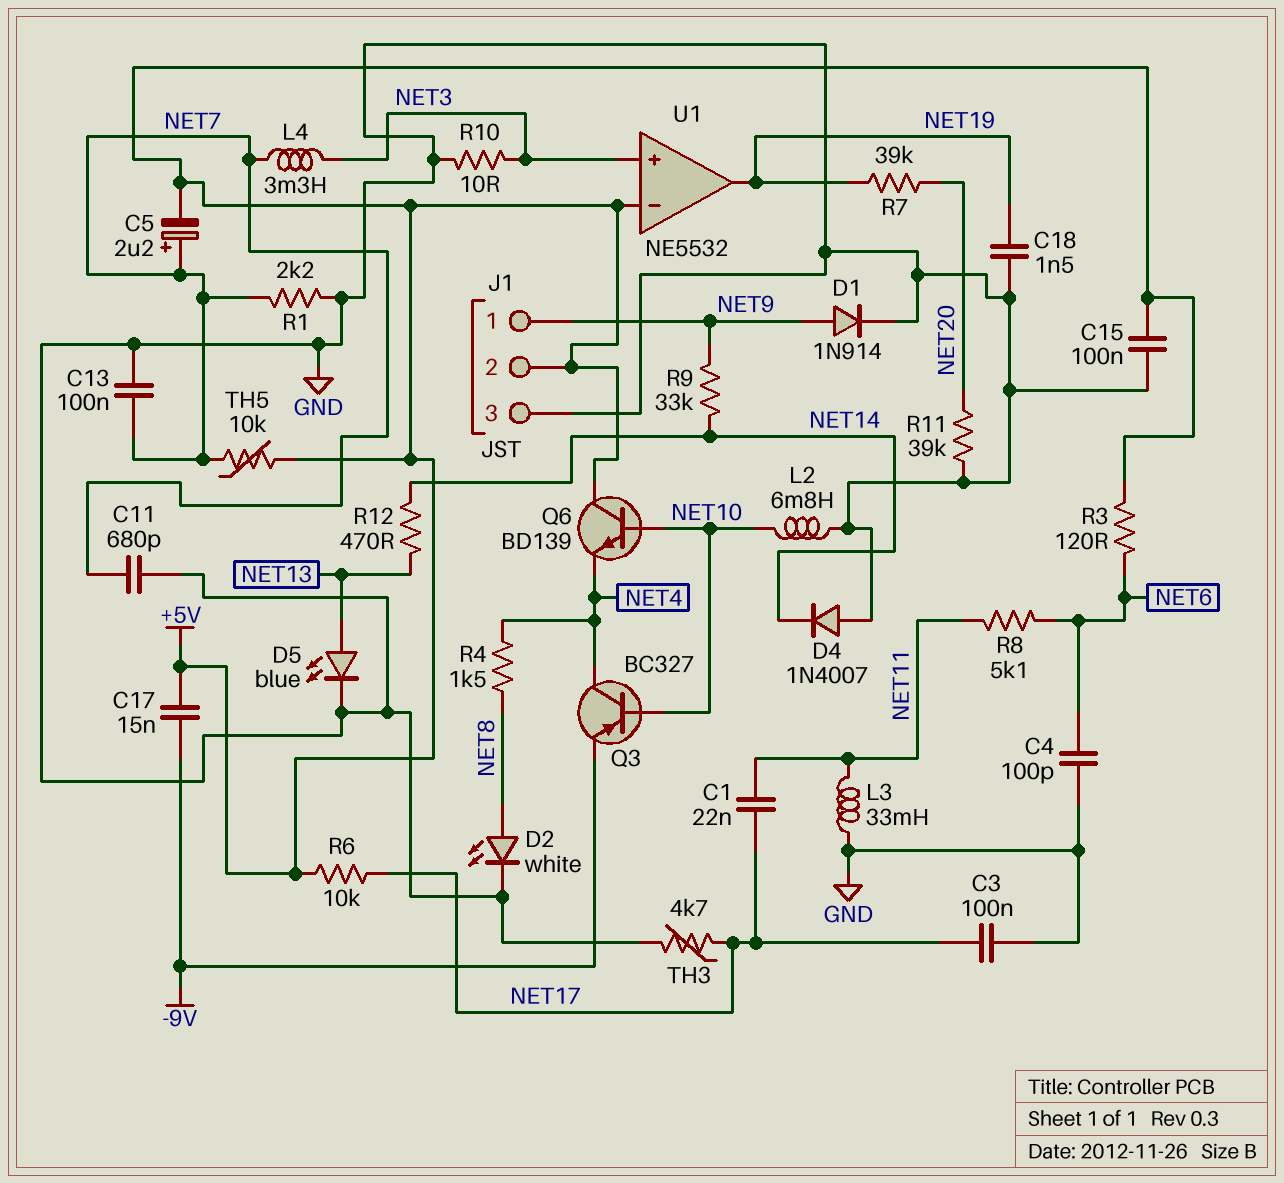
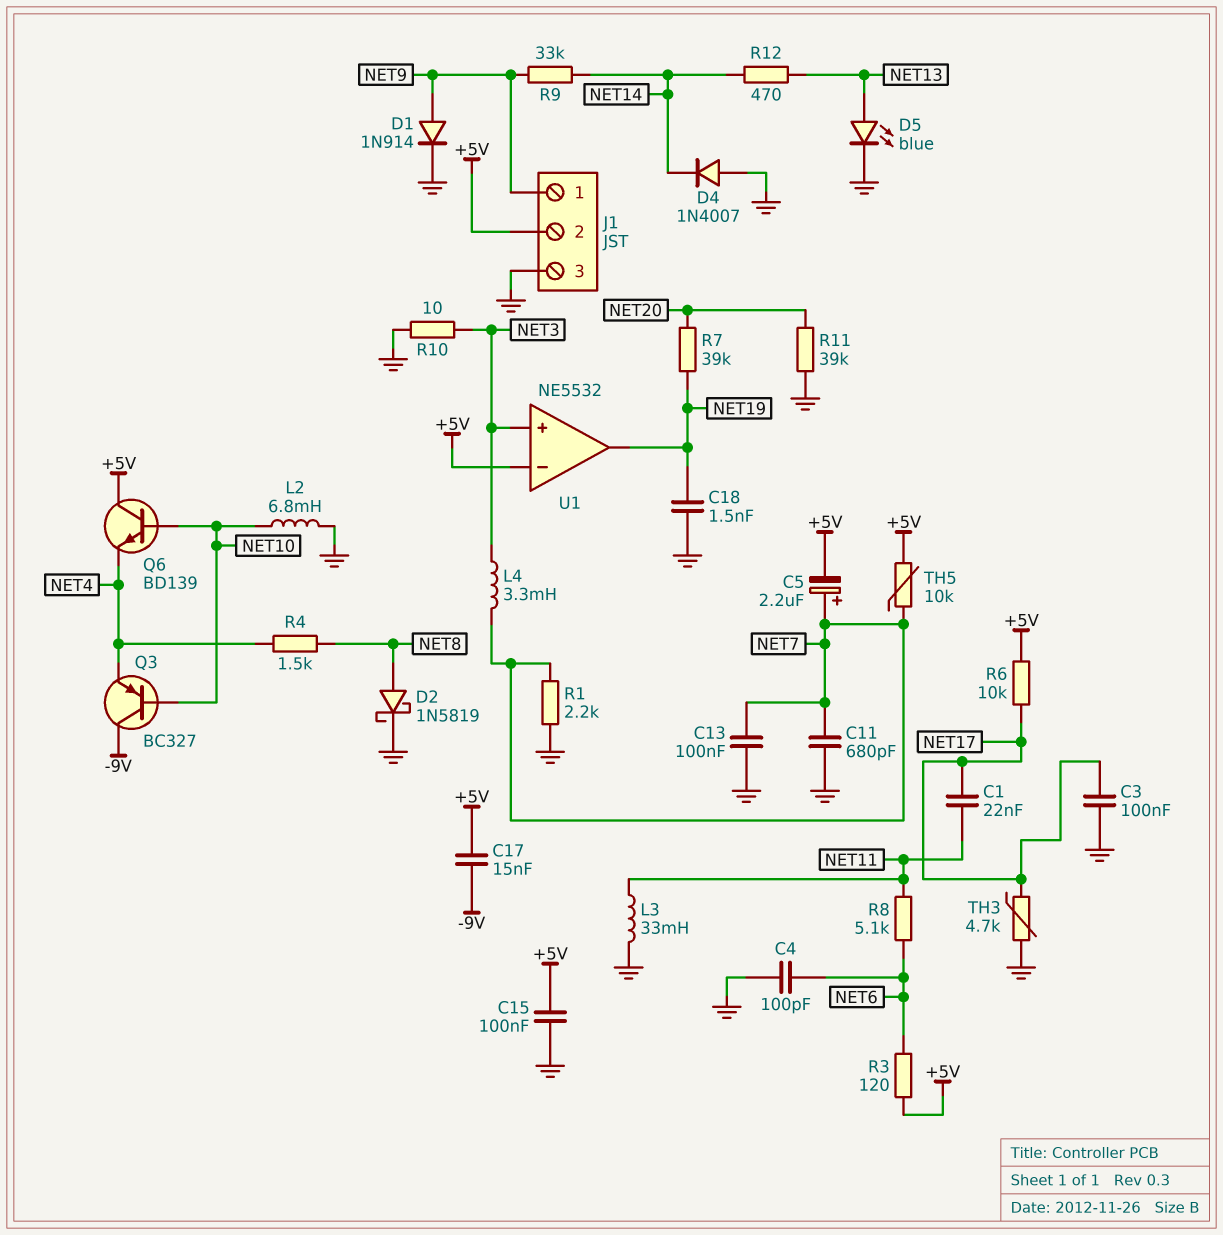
D2: LED white (A NET8, K GND) -> schottky 1N5819 (A NET8, K GND)
Q3: PNP BC327 (B NET10, C NET4, E -9V) -> PNP BC327 (B NET10, C -9V, E NET4)

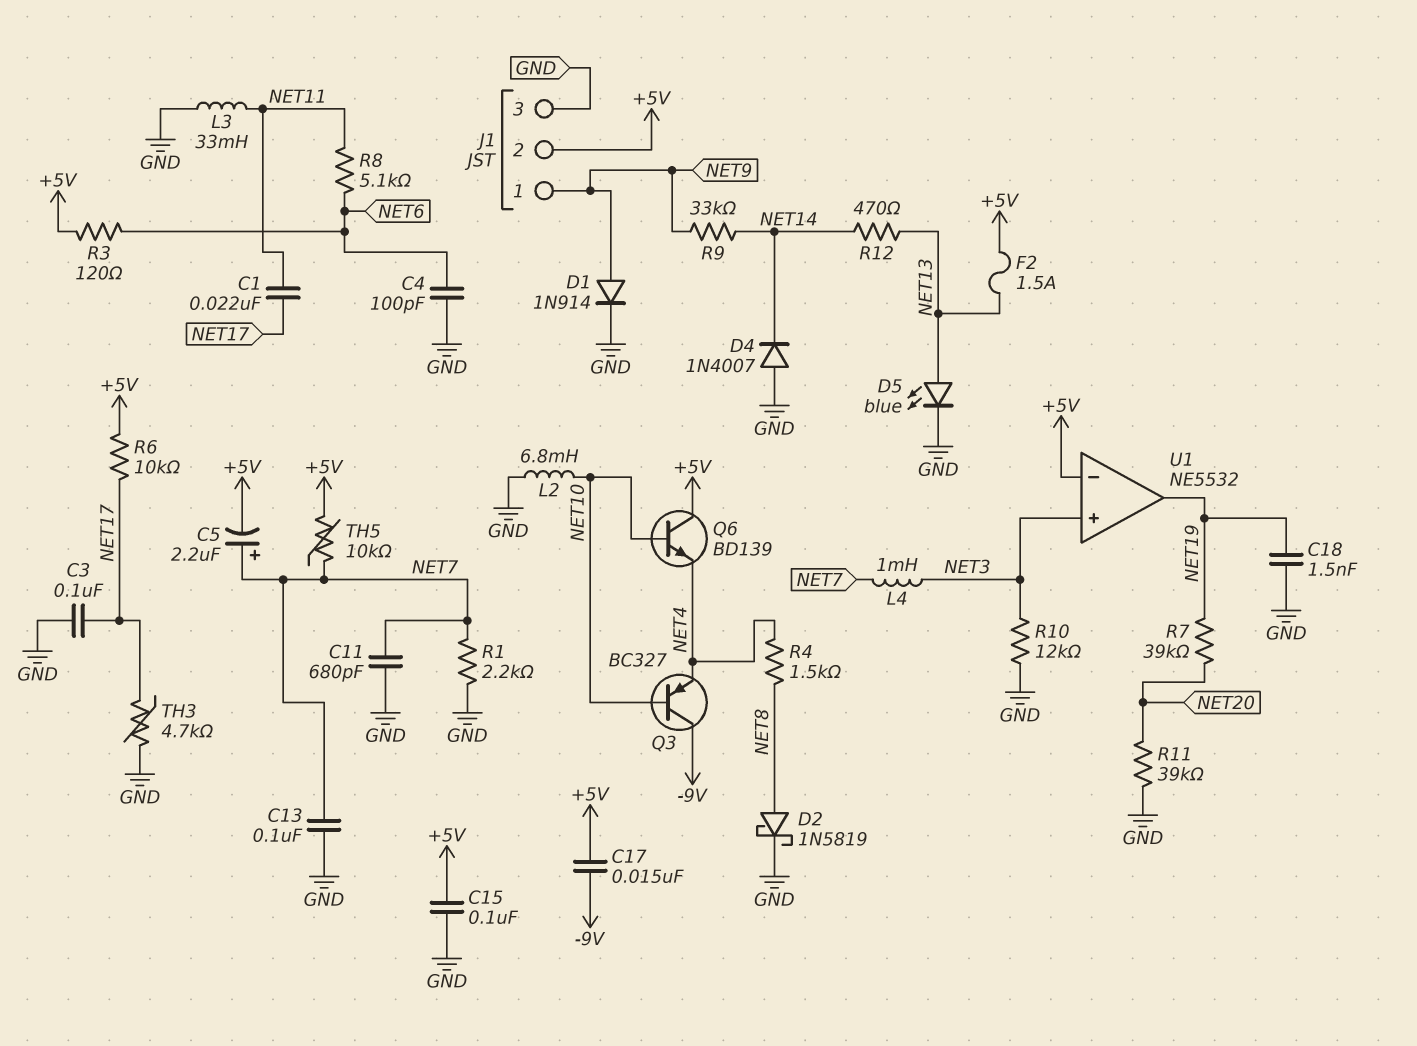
F2: none -> 1.5A (+5V, NET13)
L4: 3.3mH (NET3, NET7) -> 1mH (NET3, NET7)
R10: 10 (GND, NET3) -> 12k (GND, NET3)

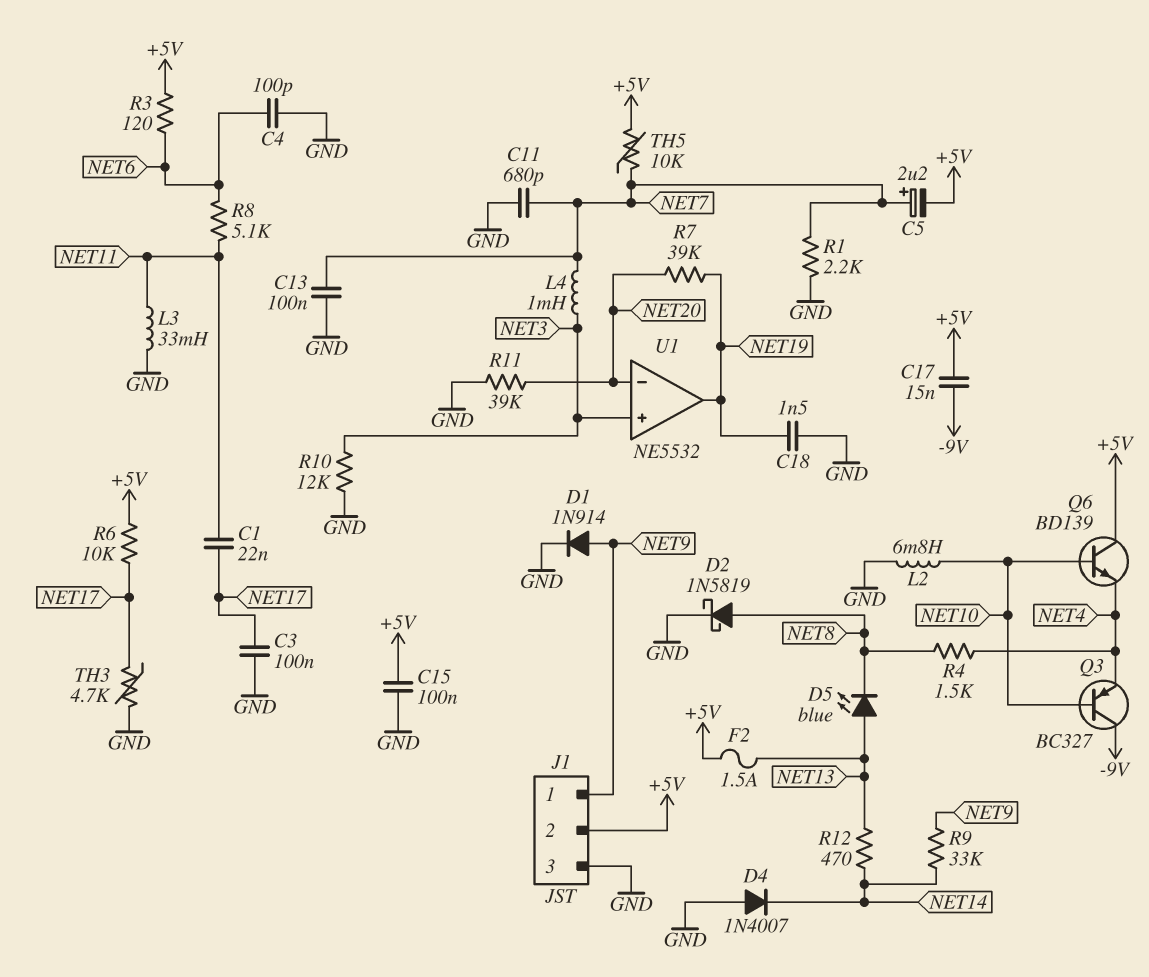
D5: LED blue (A NET13, K GND) -> LED blue (A NET13, K NET8)
U1 pin in-: +5V -> NET20

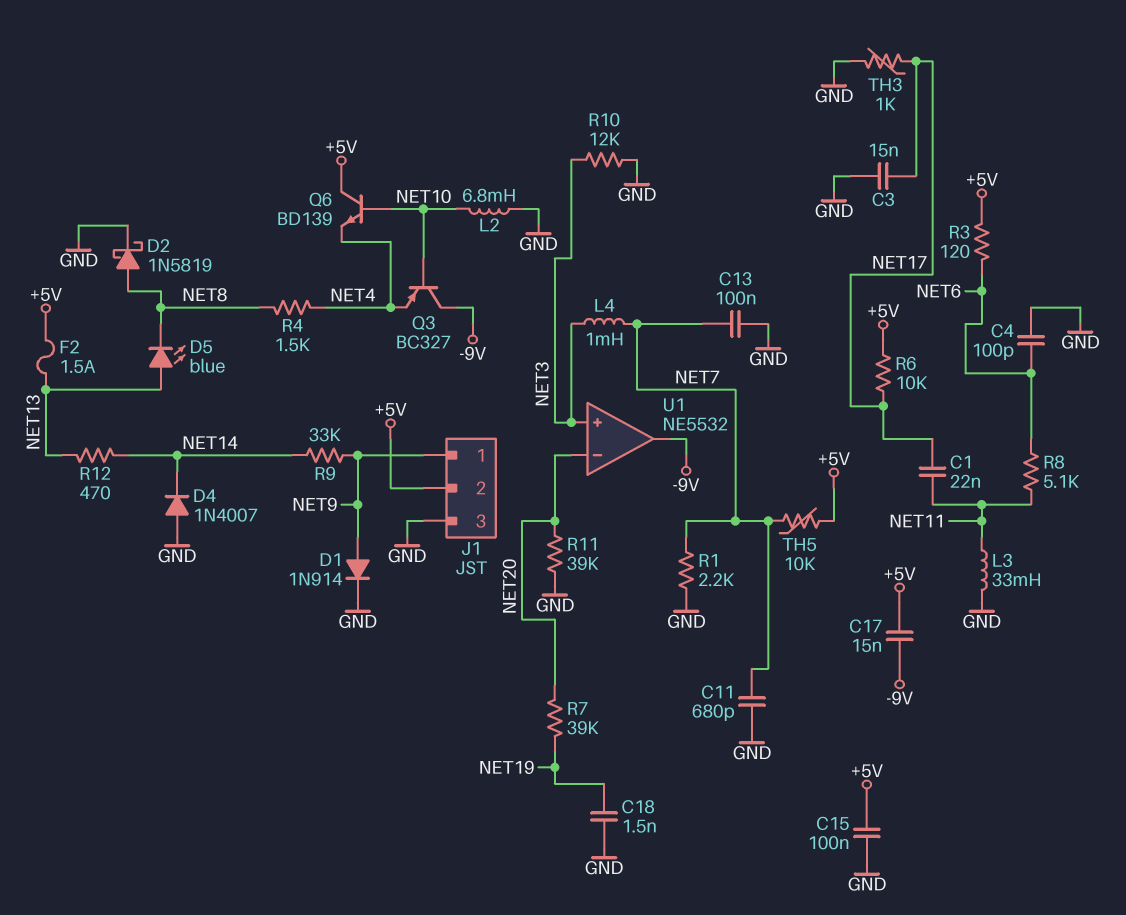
C3: 100nF (GND, NET17) -> 15nF (GND, NET17)
C5: 2.2uF (plus NET7, minus +5V) -> none
TH3: 4.7k (GND, NET17) -> 1k (GND, NET17)
U1 pin out: NET19 -> -9V

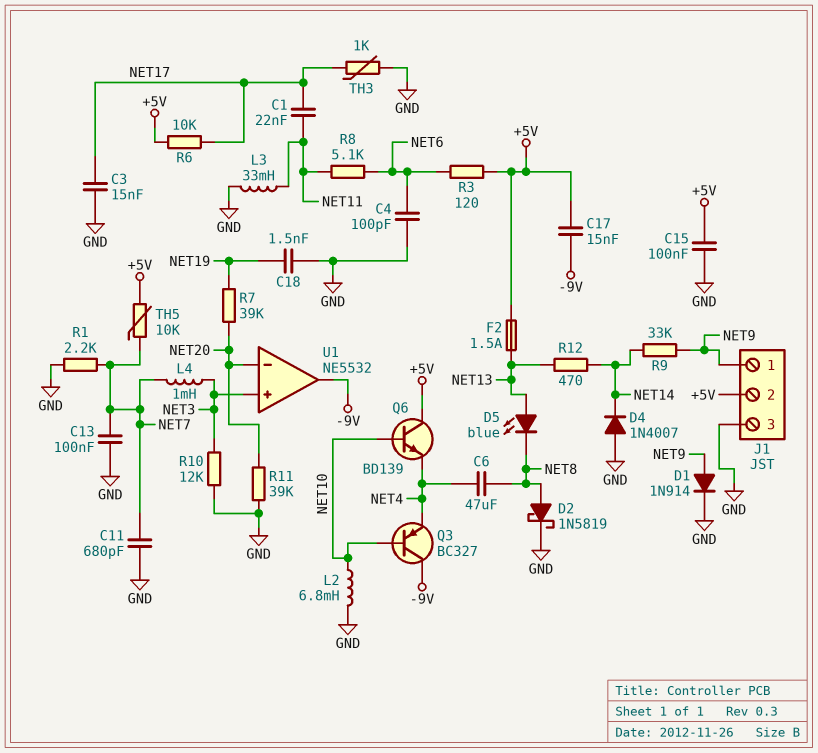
C6: none -> 47uF (NET4, NET8)
R4: 1.5k (NET4, NET8) -> none

